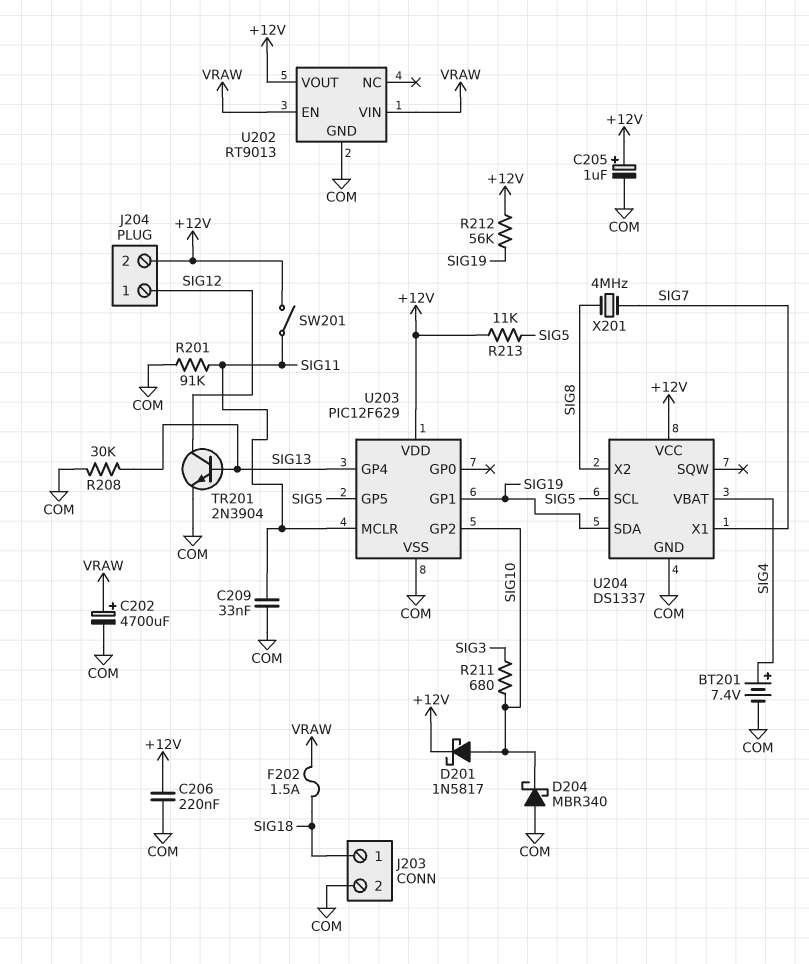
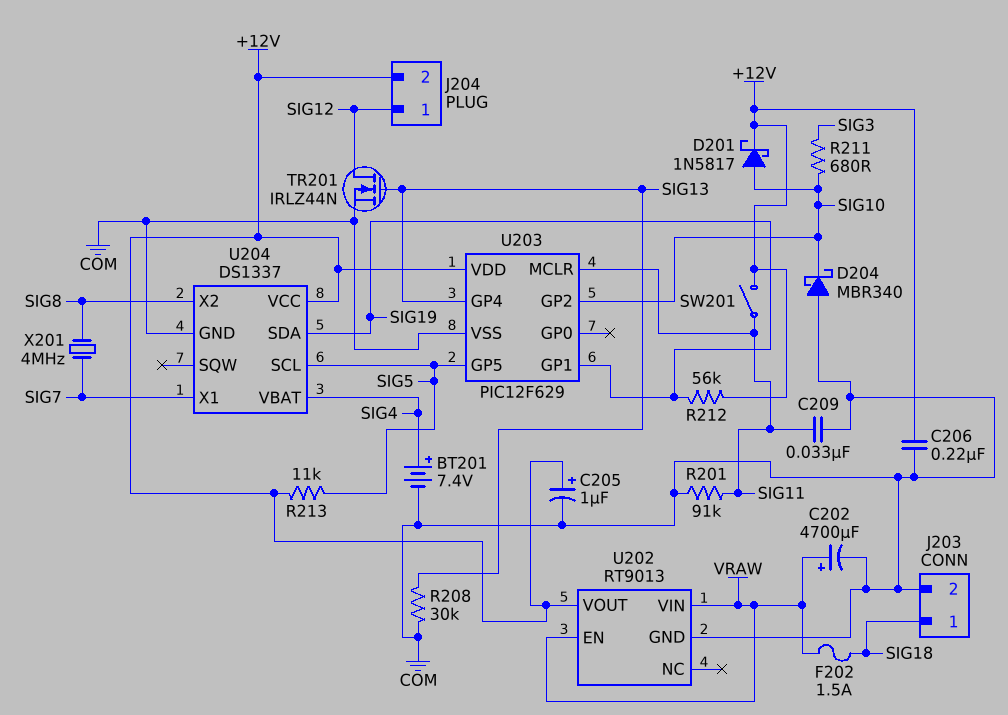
TR201: NPN 2N3904 (B SIG13, C SIG12, E COM) -> NMOS IRLZ44N (G SIG13, D SIG12, S COM)

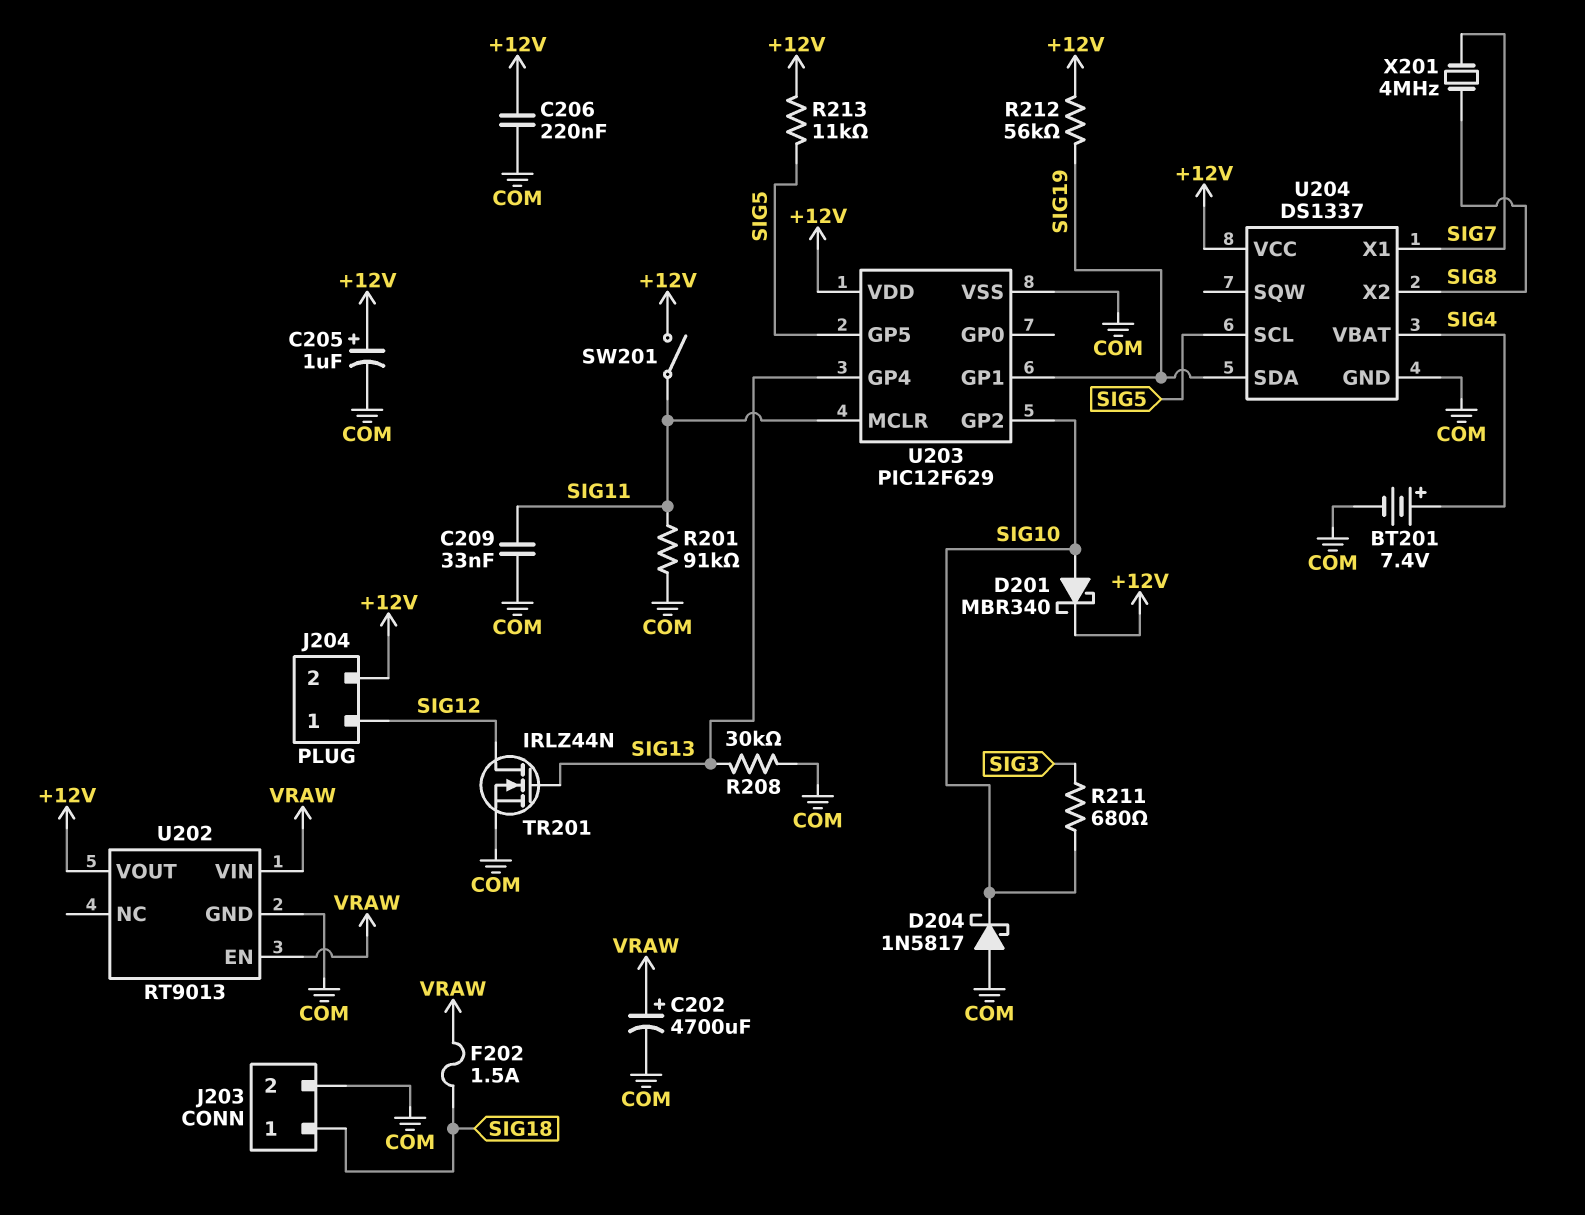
D201: schottky 1N5817 (A SIG10, K +12V) -> schottky MBR340 (A SIG10, K +12V)
D204: schottky MBR340 (A COM, K SIG10) -> schottky 1N5817 (A COM, K SIG10)

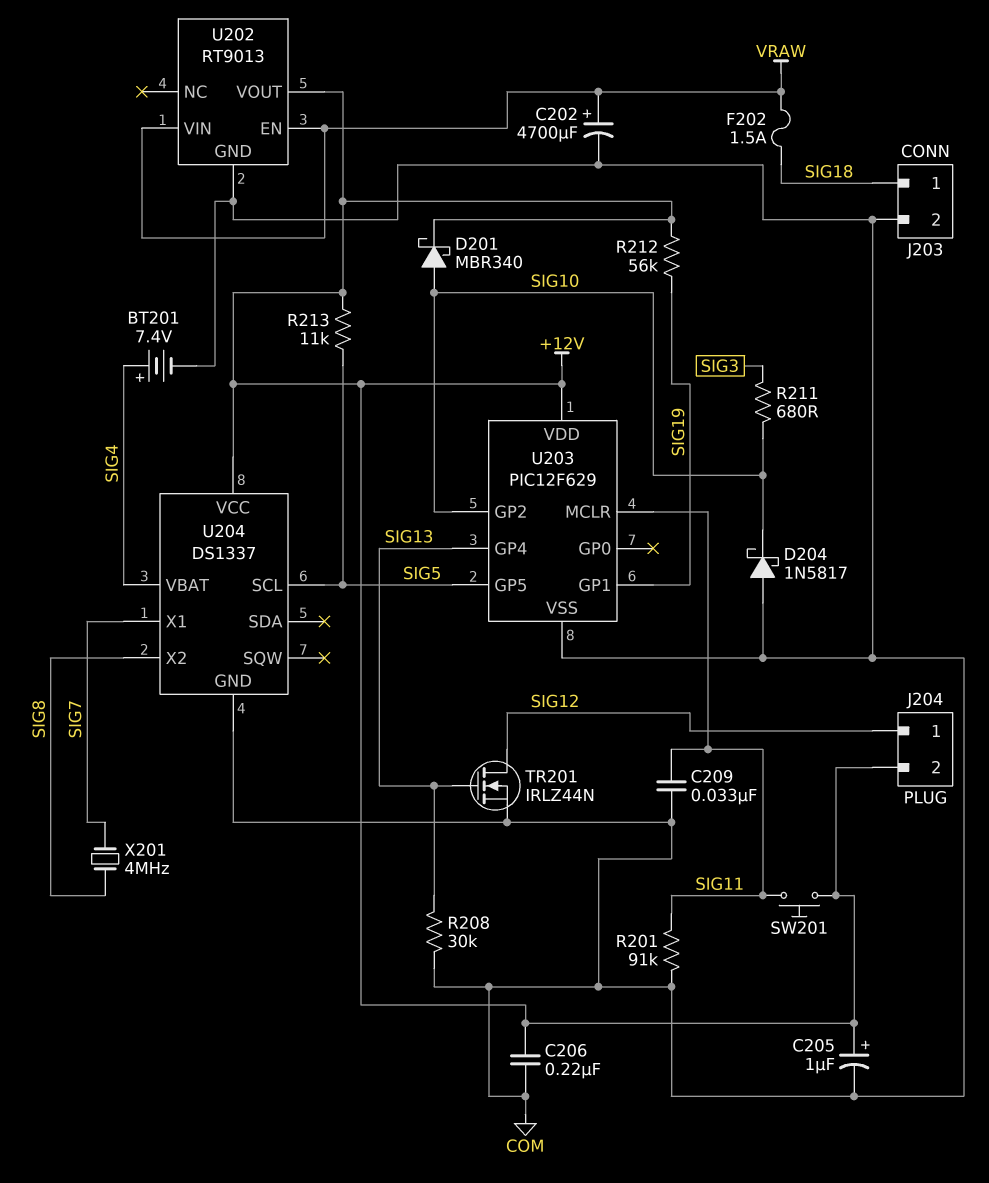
SW201: switch (+12V, SIG11) -> button (+12V, SIG11)
U204 pin SDA: SIG19 -> none

